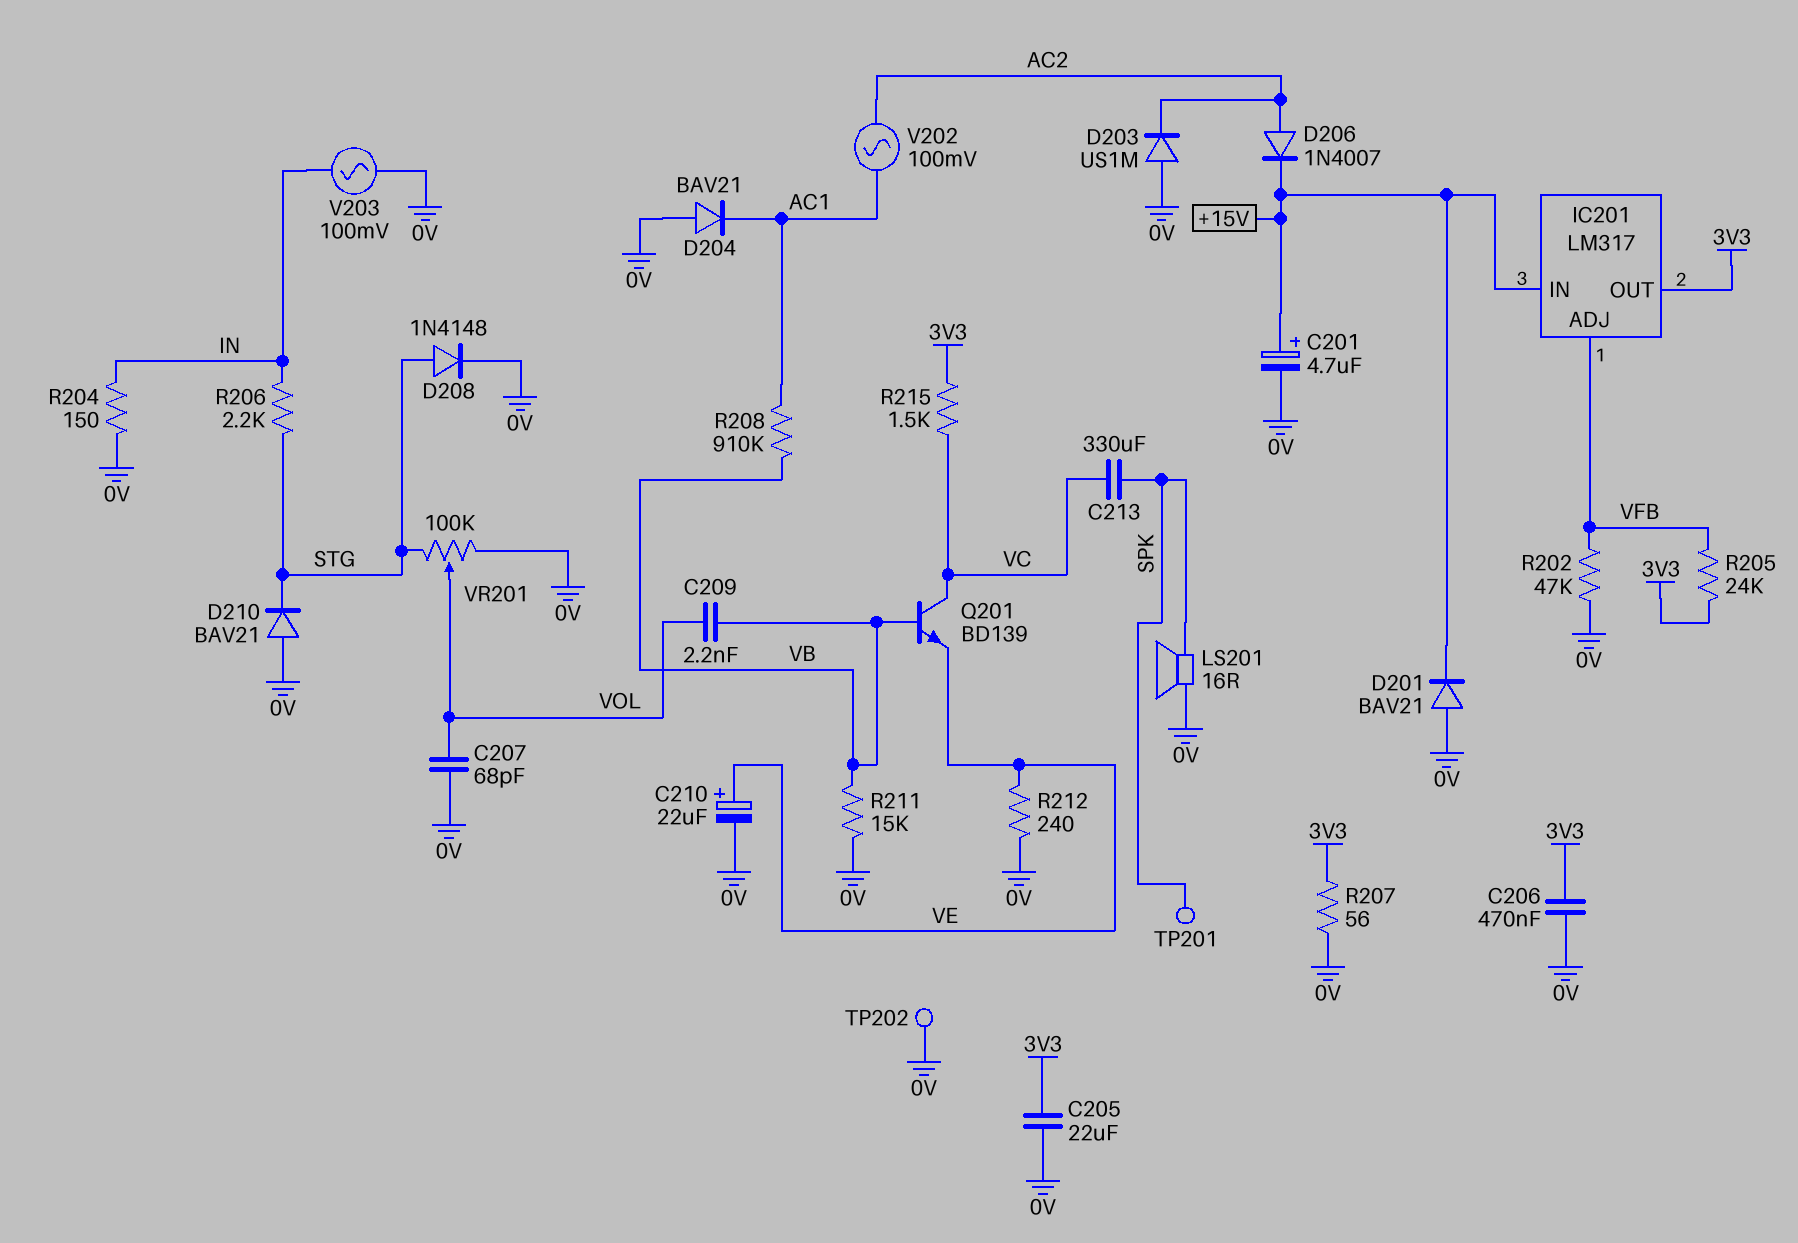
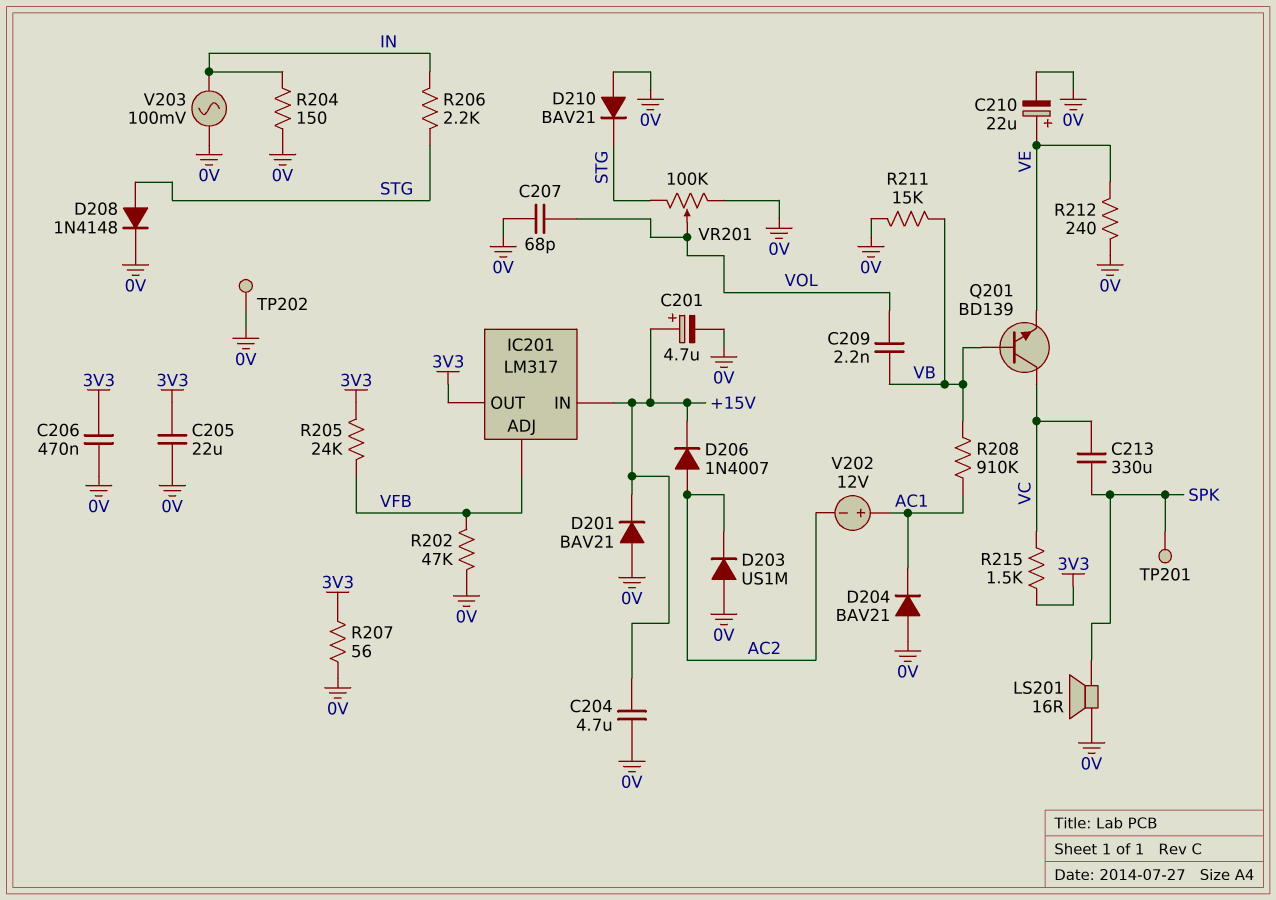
C204: none -> 4.7uF (+15V, 0V)
V202: AC 100mV (AC1, AC2) -> 12V (plus AC1, minus AC2)

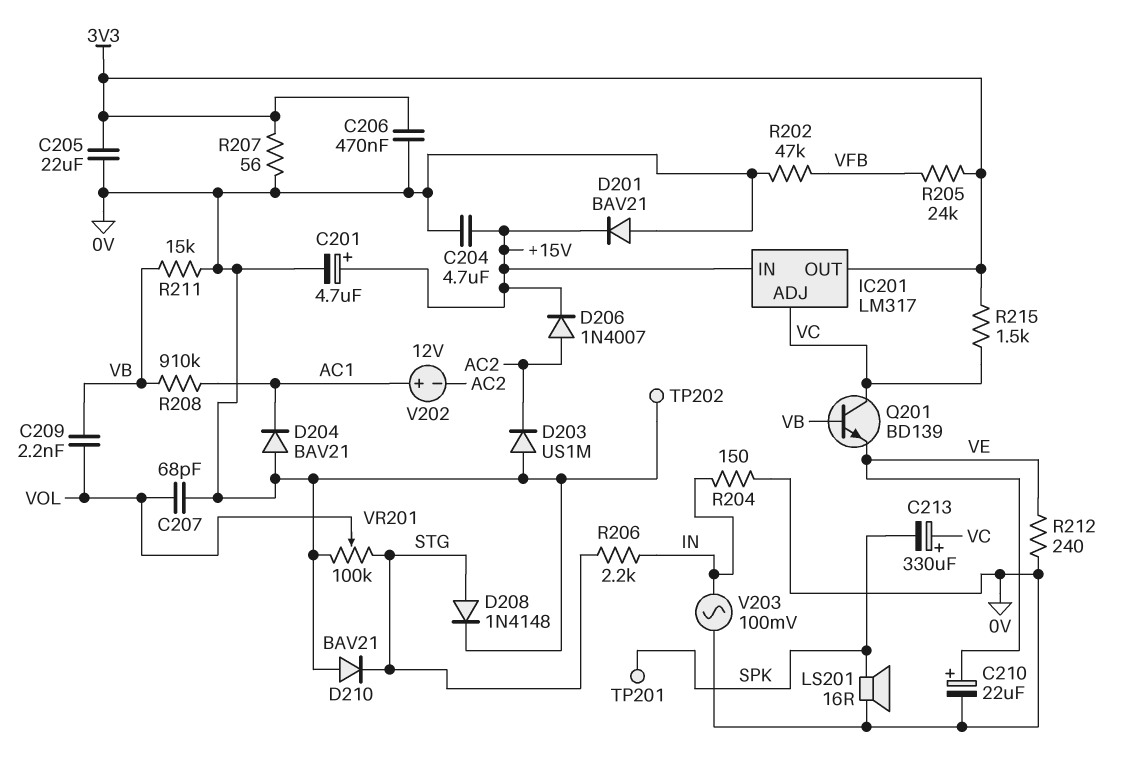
C213: 330uF (SPK, VC) -> 330uF (plus VC, minus SPK)
IC201 pin ADJ: VFB -> VC

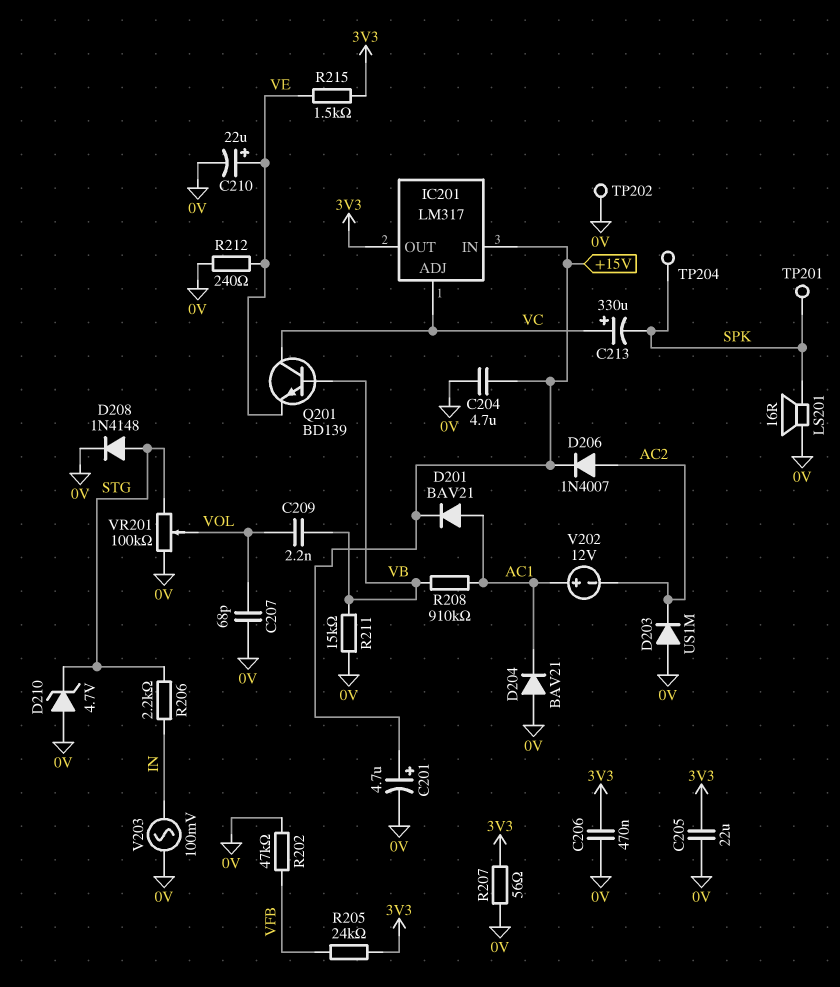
D201: diode BAV21 (A 0V, K +15V) -> diode BAV21 (A AC1, K +15V)
D210: diode BAV21 (A 0V, K STG) -> zener 4.7V (A 0V, K STG)
R204: 150 (0V, IN) -> none
R215: 1.5k (3V3, VC) -> 1.5k (3V3, VE)
TP204: none -> test point (SPK)

